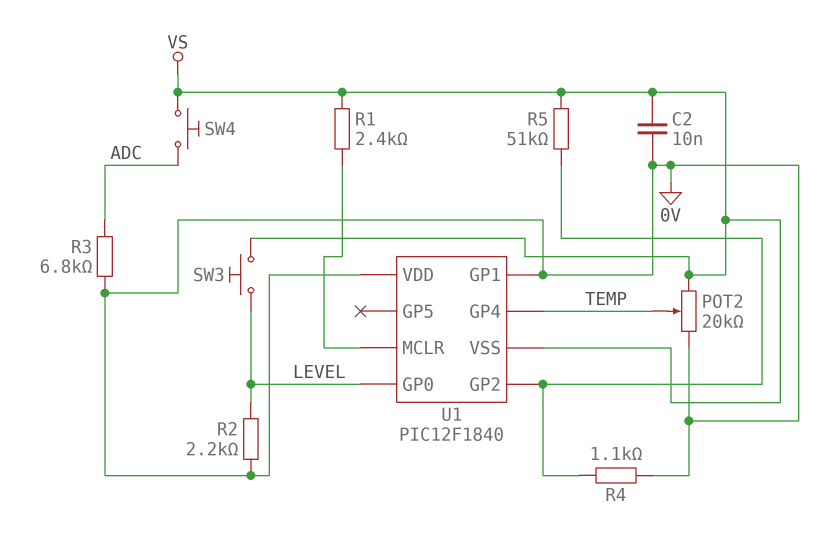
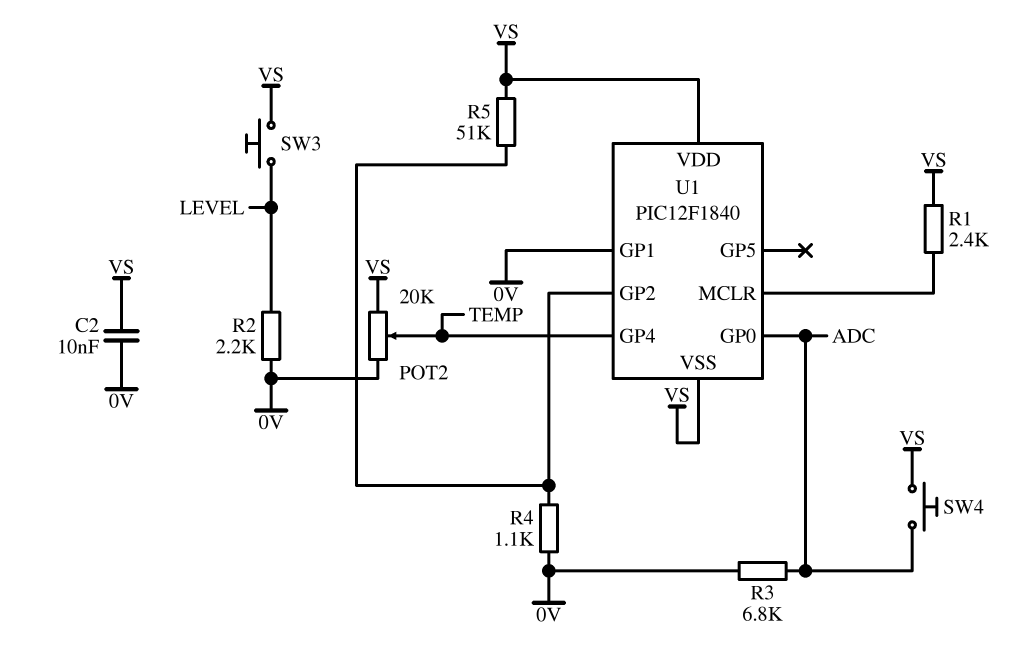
U1 pin GP0: LEVEL -> ADC
U1 pin VDD: 0V -> VS

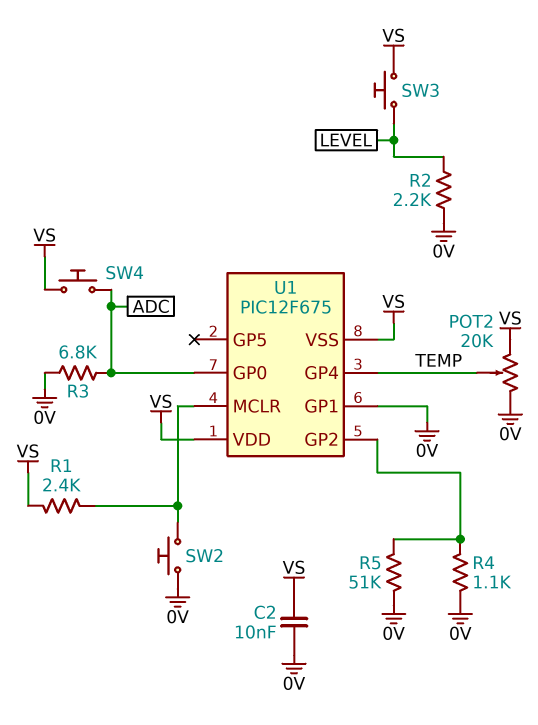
R5: 51k (U1/GP2, VS) -> 51k (0V, U1/GP2)
SW2: none -> button (0V, U1/MCLR)
U1: PIC12F1840 -> PIC12F675

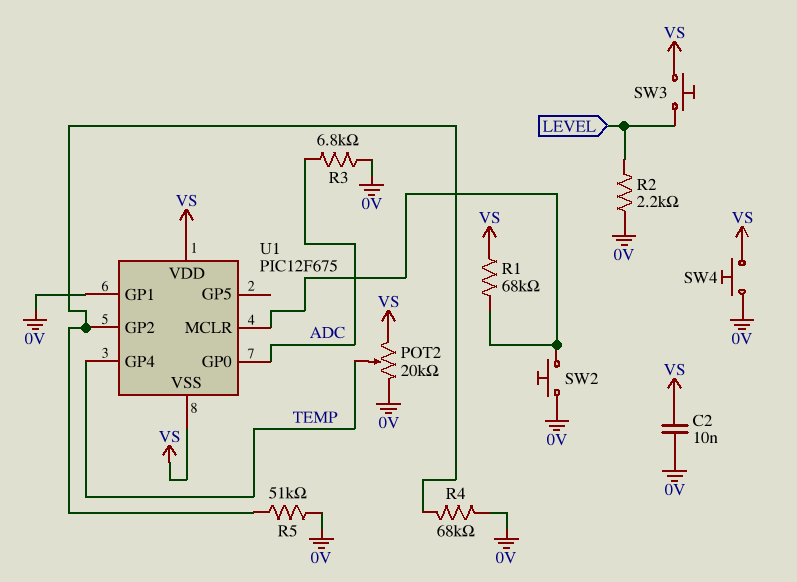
R1: 2.4k (U1/MCLR, VS) -> 68k (U1/MCLR, VS)
R4: 1.1k (0V, U1/GP2) -> 68k (0V, U1/GP2)
SW4: button (ADC, VS) -> button (0V, VS)

